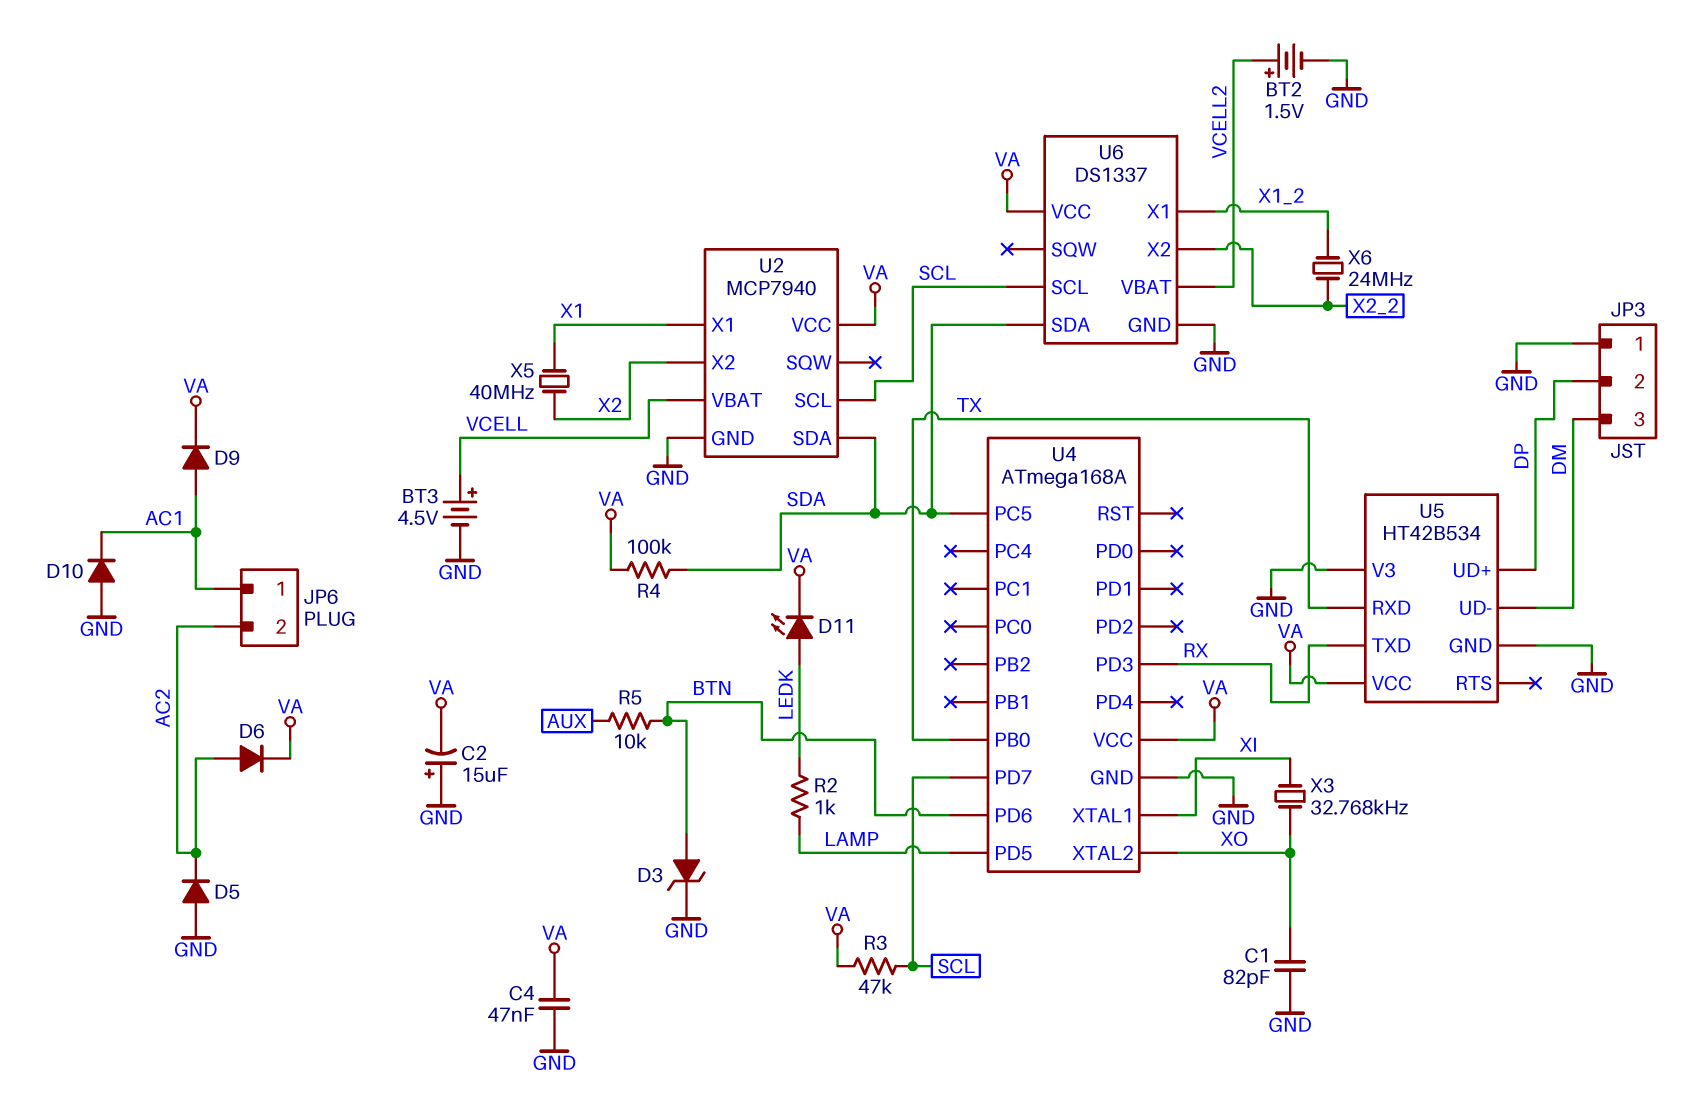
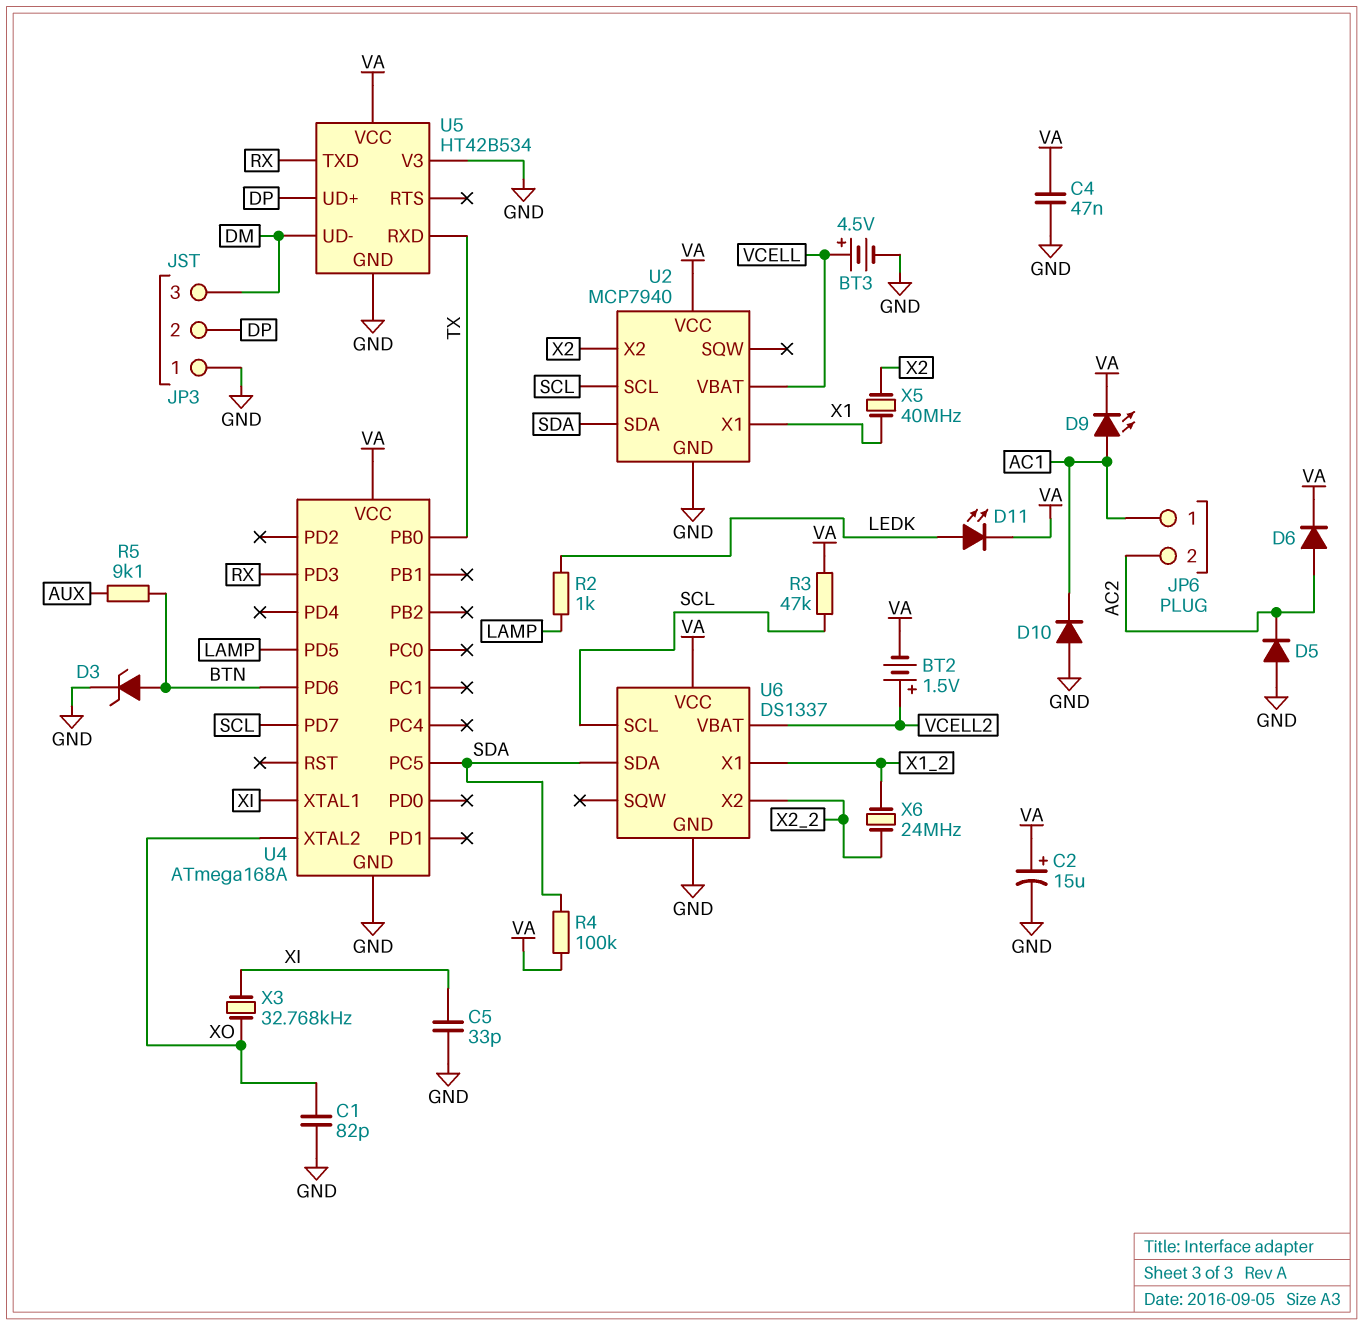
BT2: 1.5V (plus VCELL2, minus GND) -> 1.5V (plus VCELL2, minus VA)
C2: 15uF (plus GND, minus VA) -> 15uF (plus VA, minus GND)
C5: none -> 33pF (GND, XI)
D9: diode (A AC1, K VA) -> LED (A AC1, K VA)
R5: 10k (AUX, BTN) -> 9.1k (AUX, BTN)

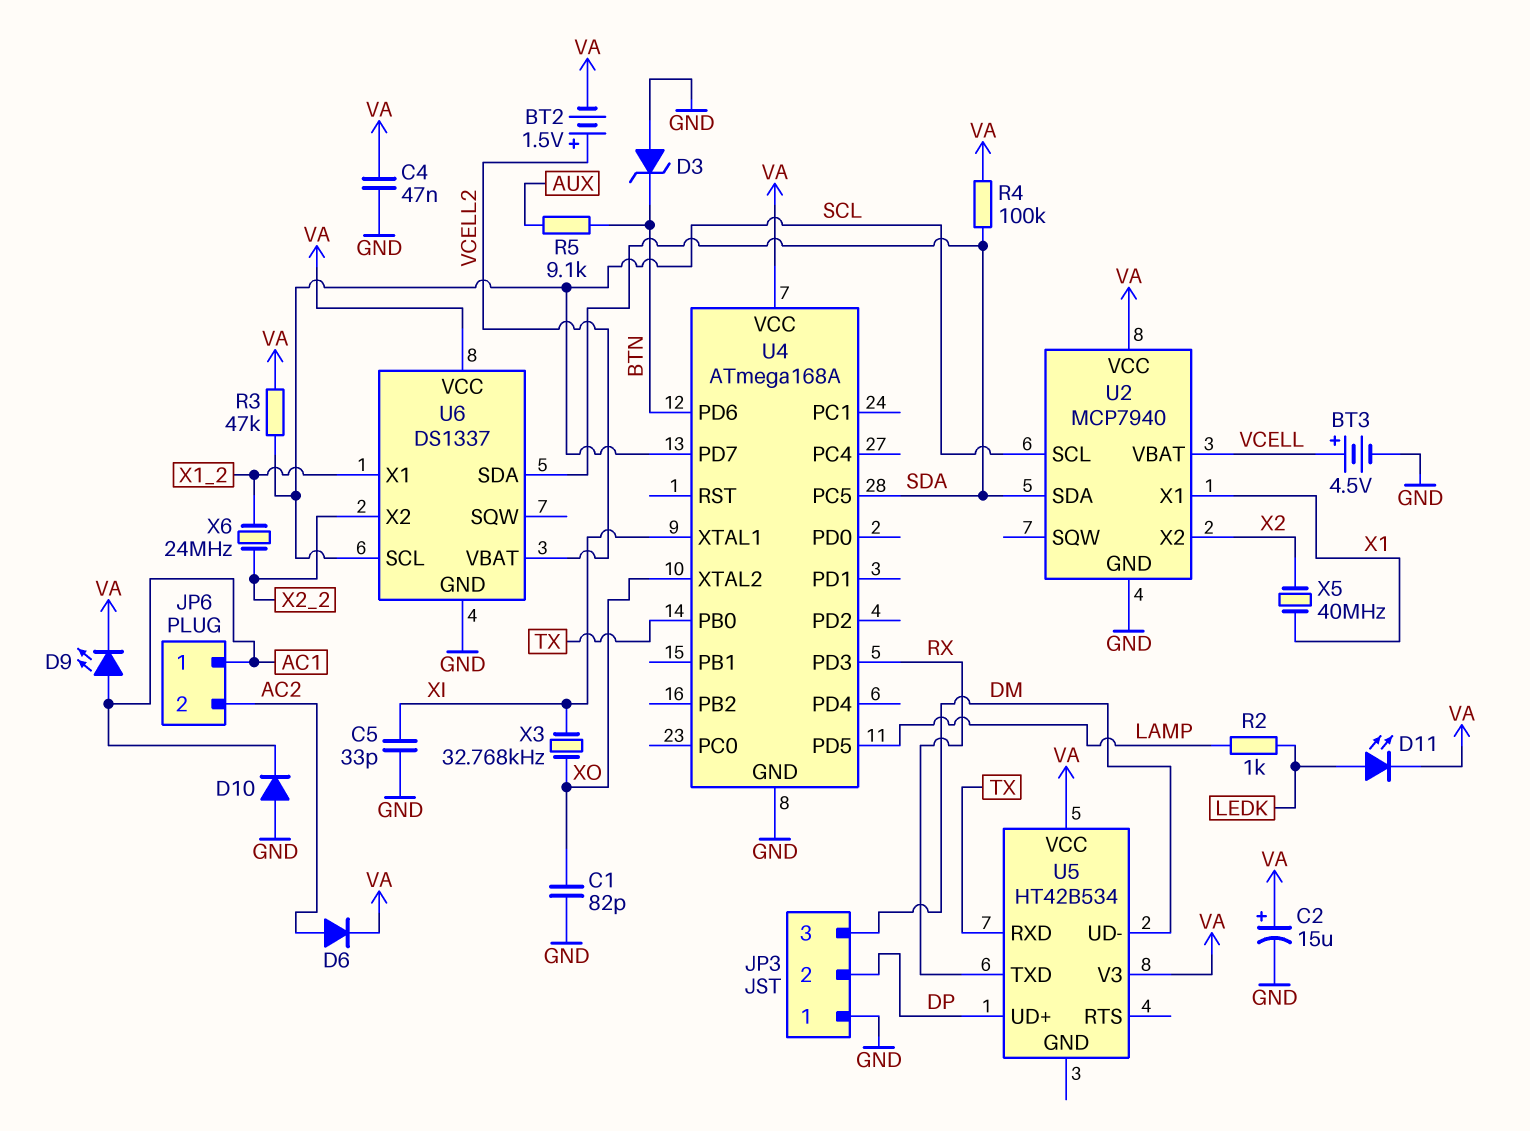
D3: zener (A BTN, K GND) -> zener (A GND, K BTN)
D5: diode (A GND, K AC2) -> none
U5 pin GND: GND -> none
U5 pin V3: GND -> VA

